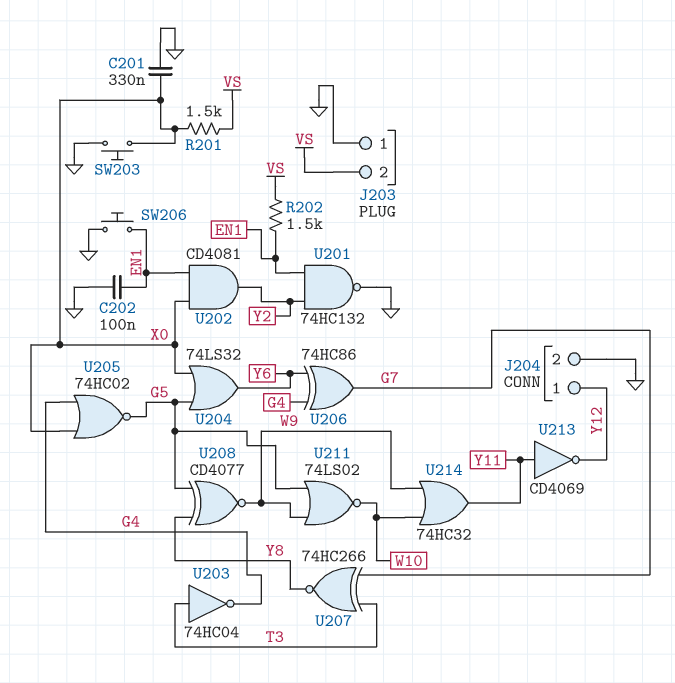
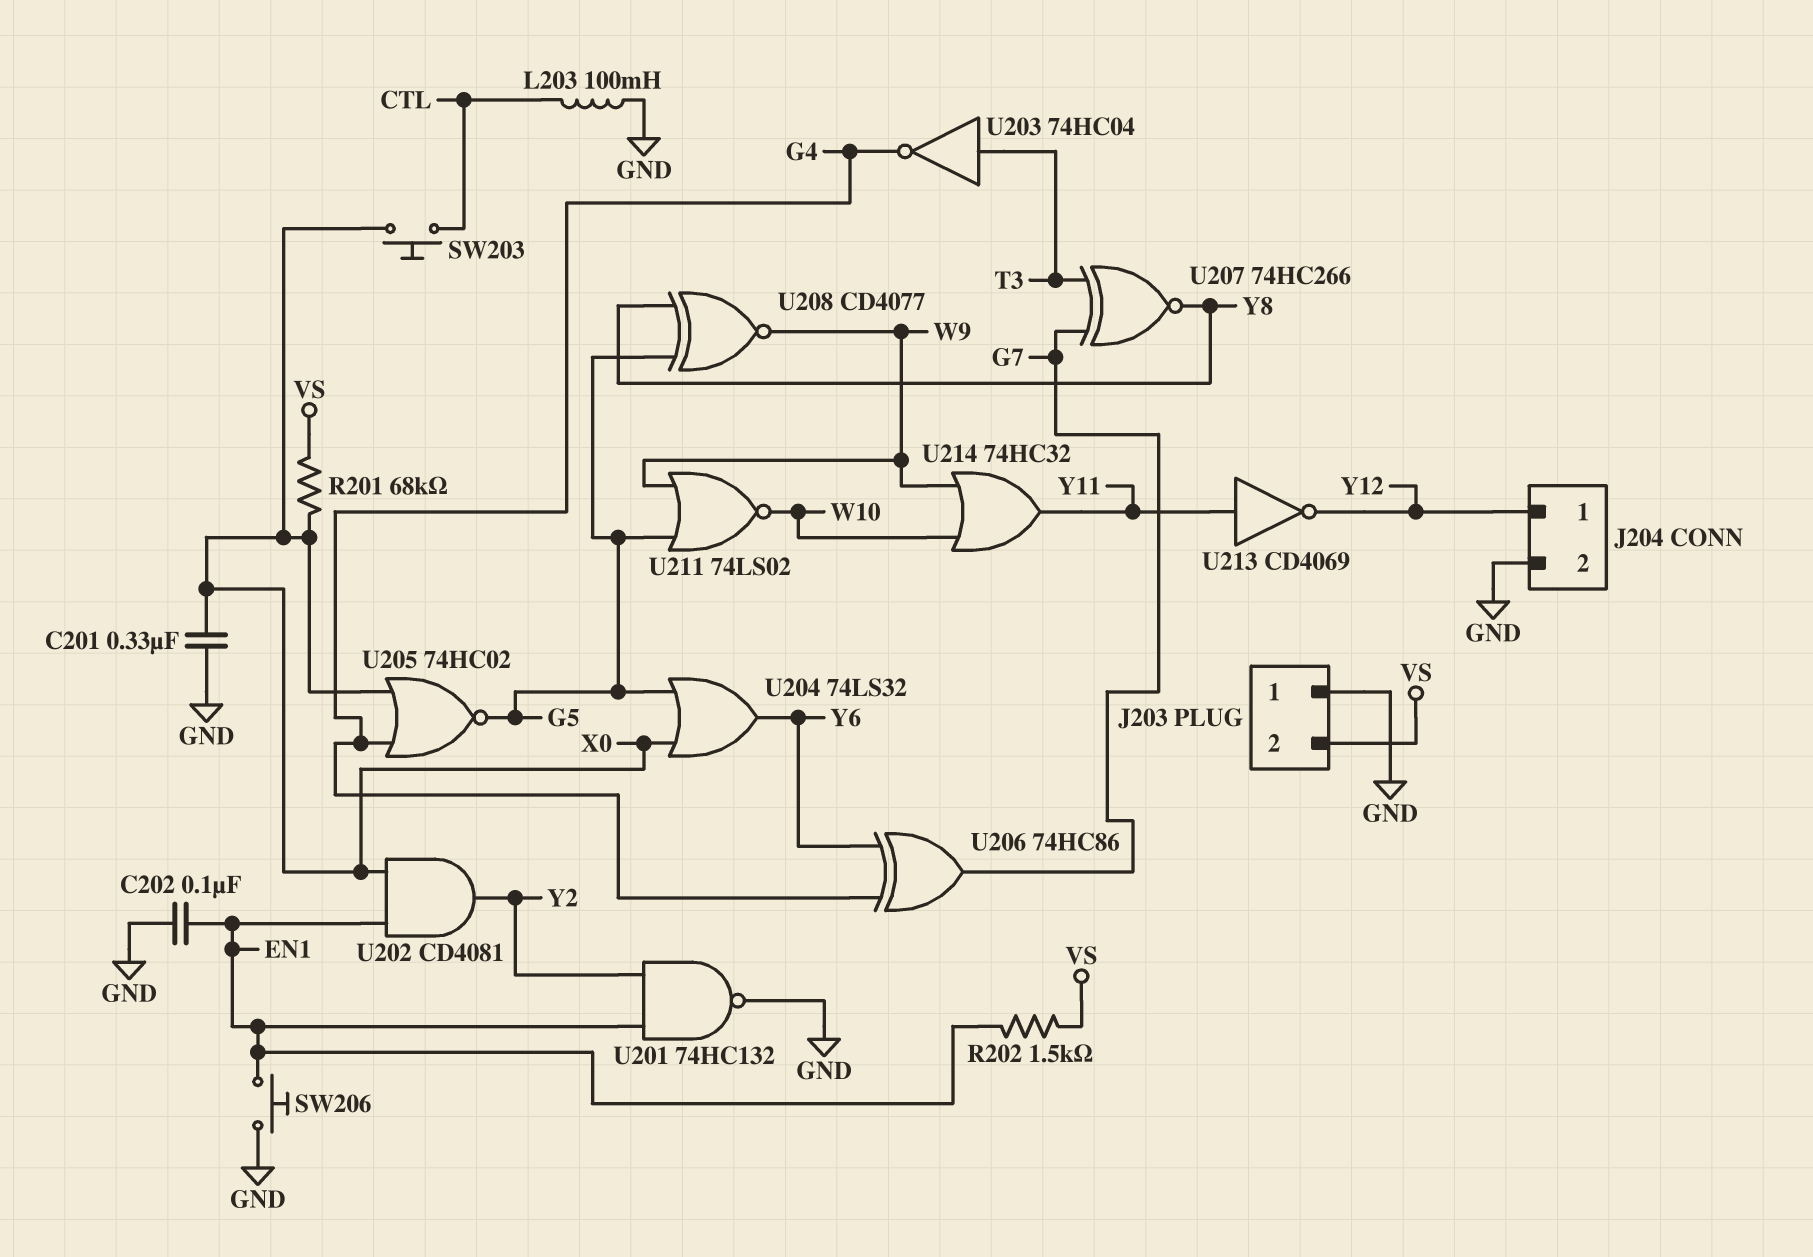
L203: none -> 100mH (CTL, GND)
R201: 1.5k (VS, X0) -> 68k (VS, X0)
SW203: button (GND, X0) -> button (CTL, X0)

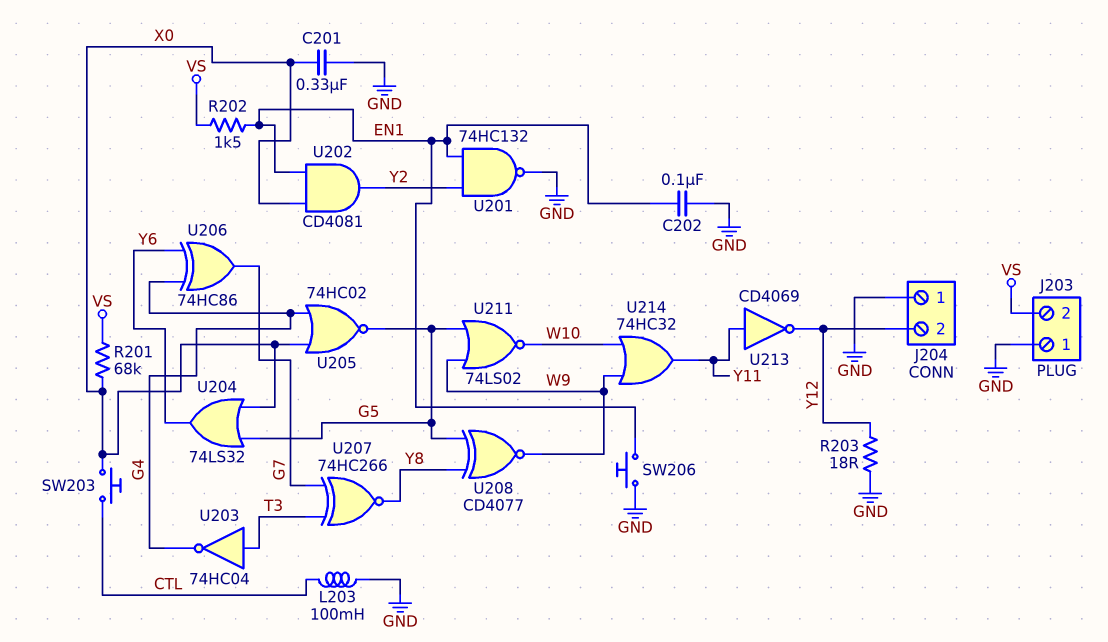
J204 pin 1: Y12 -> GND
J204 pin 2: GND -> Y12
R203: none -> 18 (GND, Y12)

